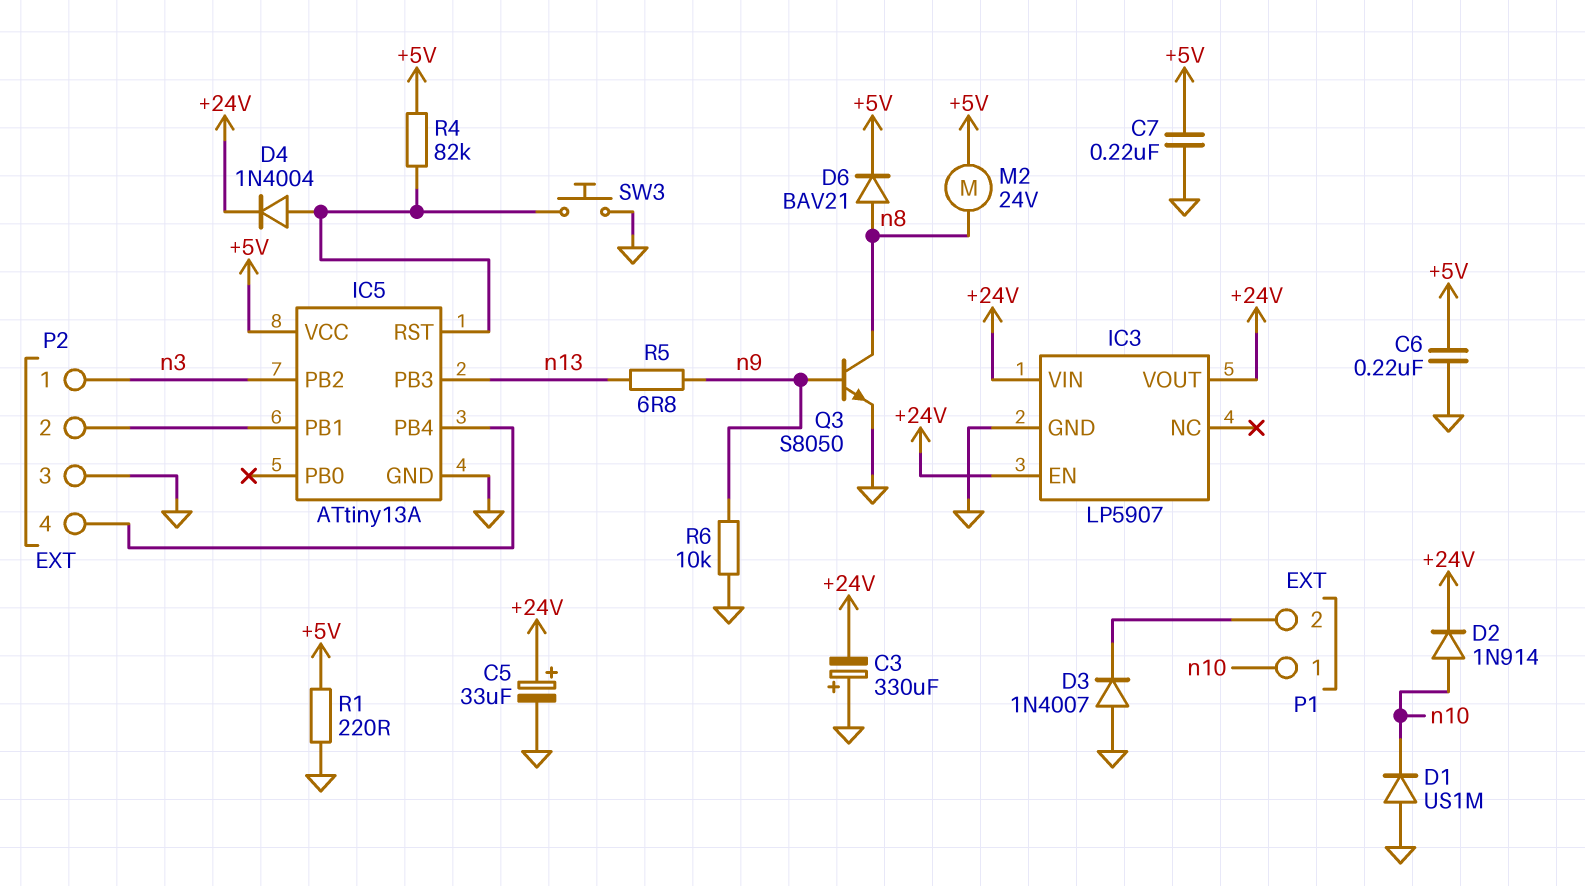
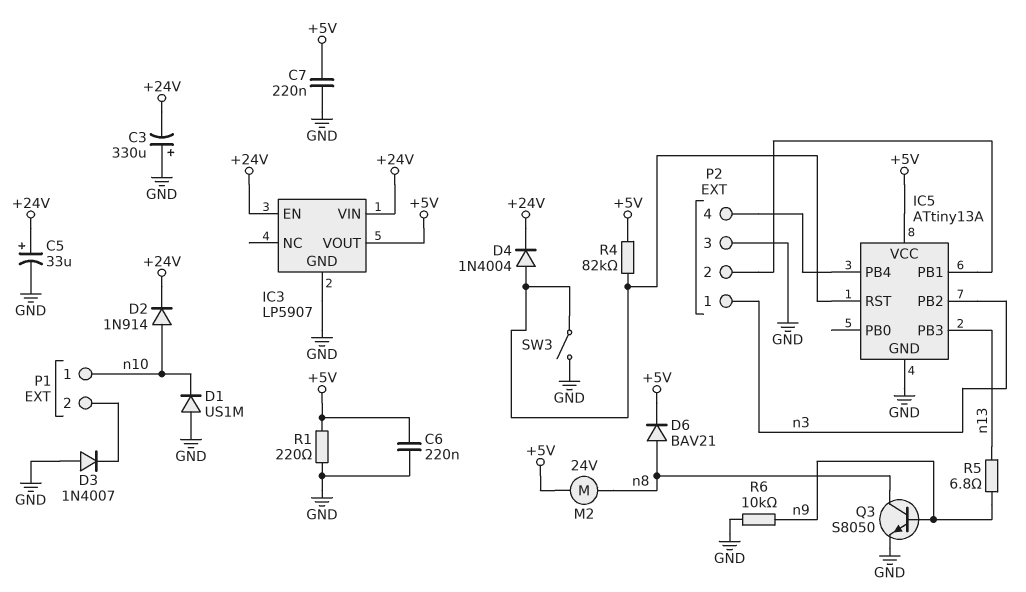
IC3 pin VOUT: +24V -> +5V
SW3: button (GND, IC5/RST) -> switch (GND, IC5/RST)

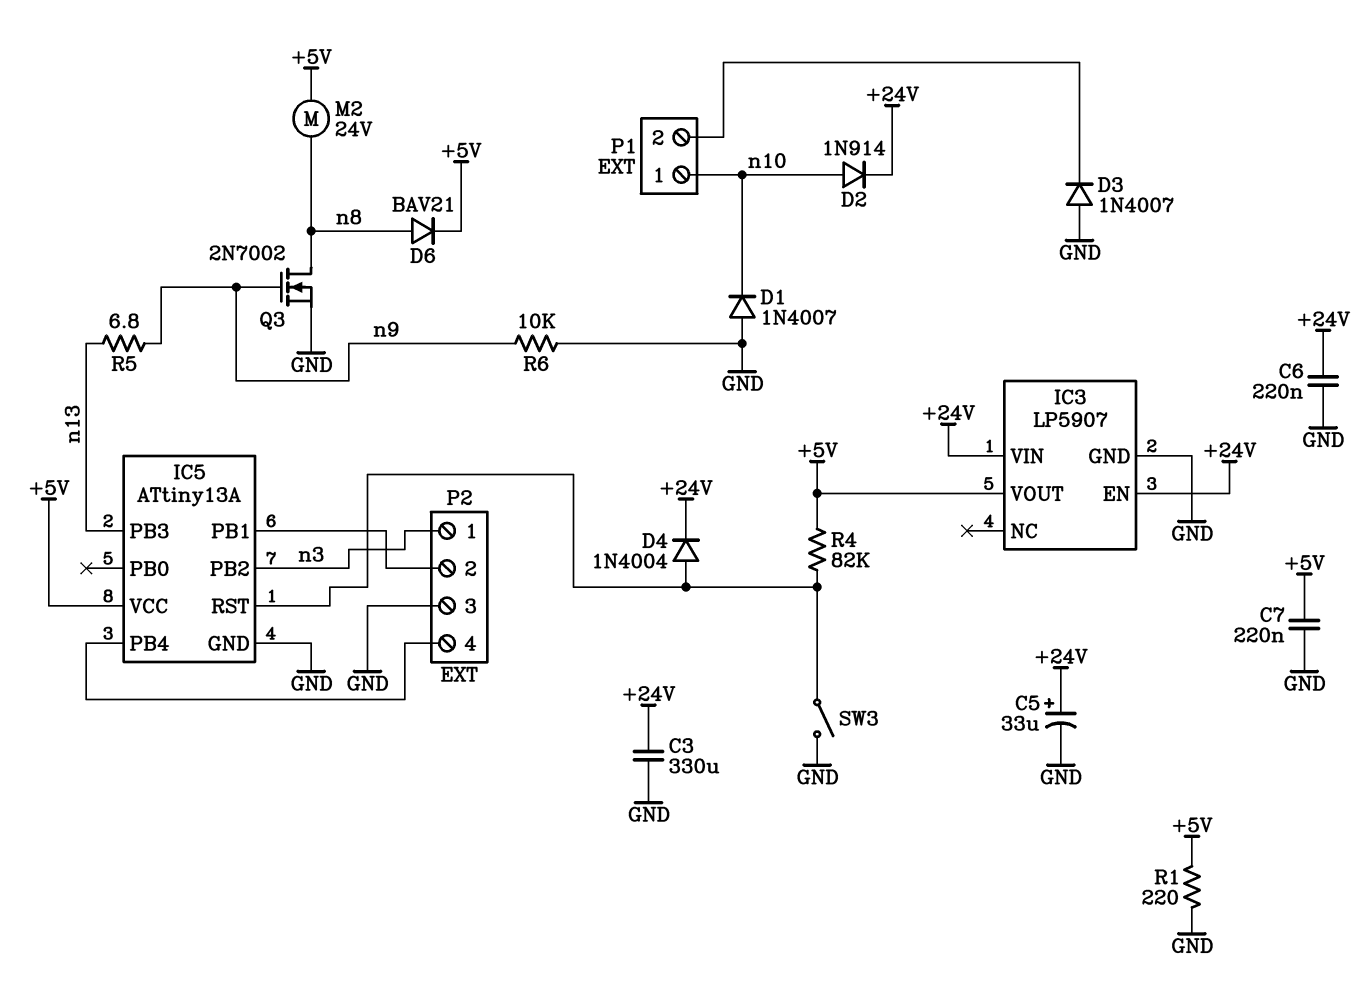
C3: 330uF (plus GND, minus +24V) -> 330uF (+24V, GND)
C6: 220nF (+5V, GND) -> 220nF (+24V, GND)
D1: diode US1M (A GND, K n10) -> diode 1N4007 (A GND, K n10)
Q3: NPN S8050 (B n9, C n8, E GND) -> NMOS 2N7002 (G n9, D n8, S GND)

